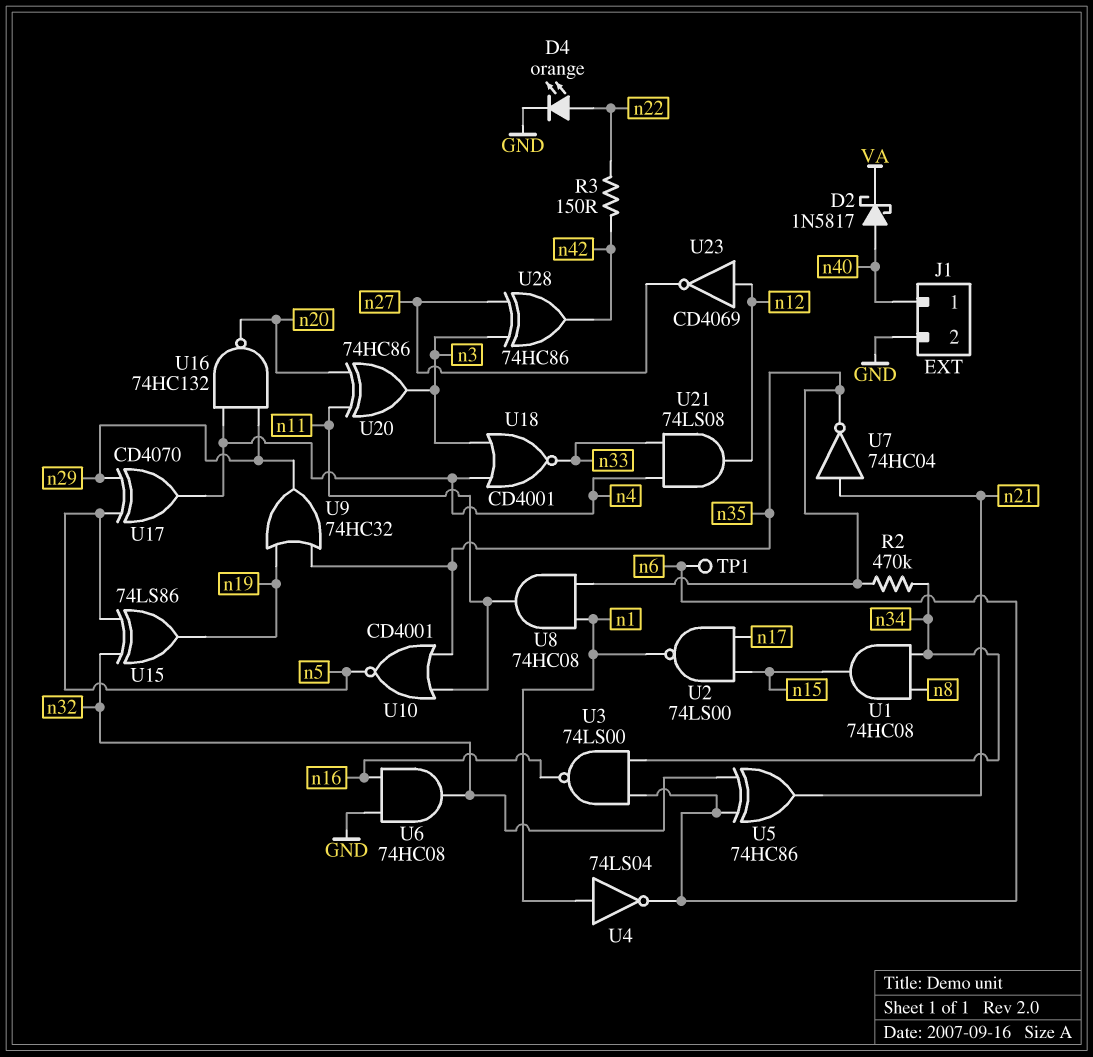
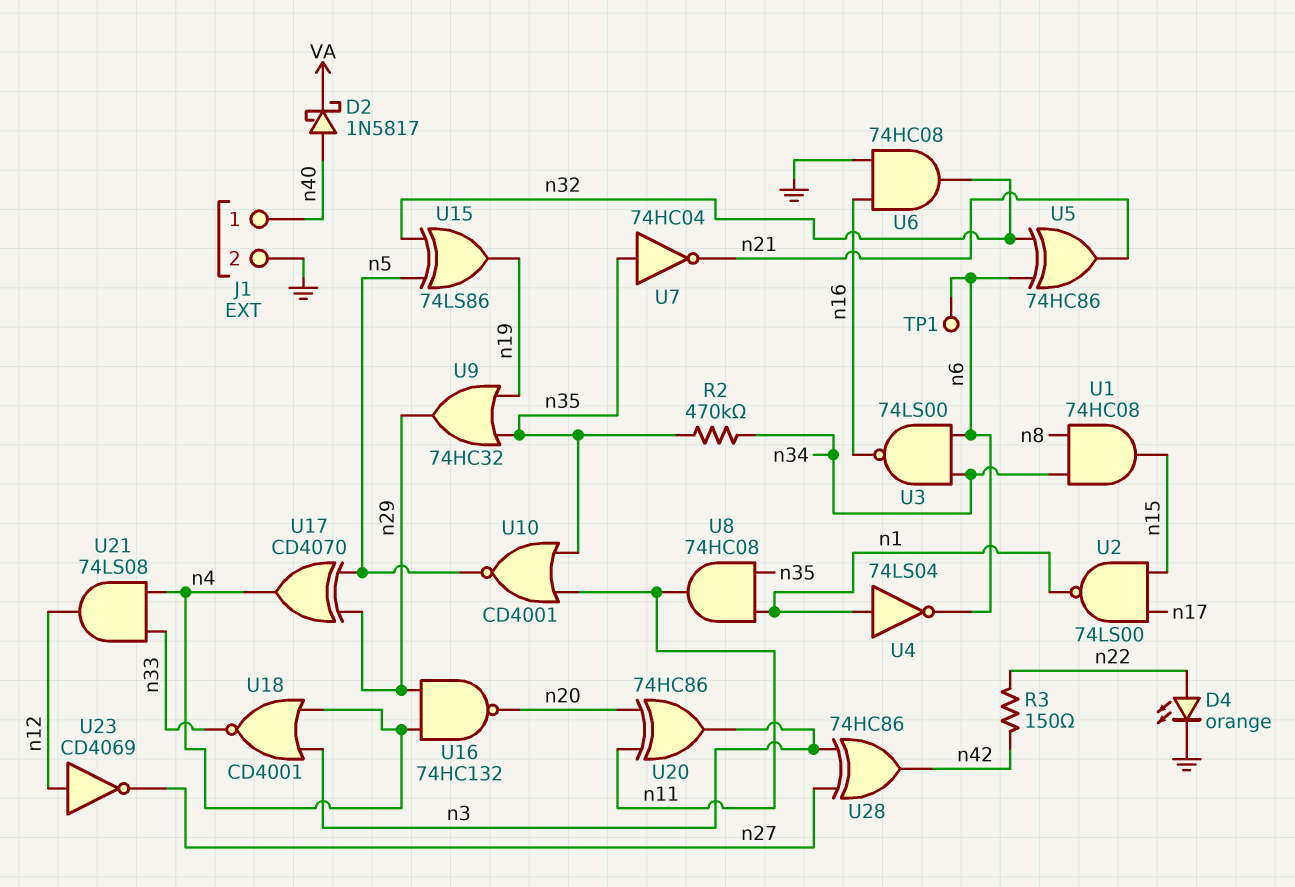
U7: NOT 74HC04 (in n21, out n35) -> NOT 74HC04 (in n35, out n21)

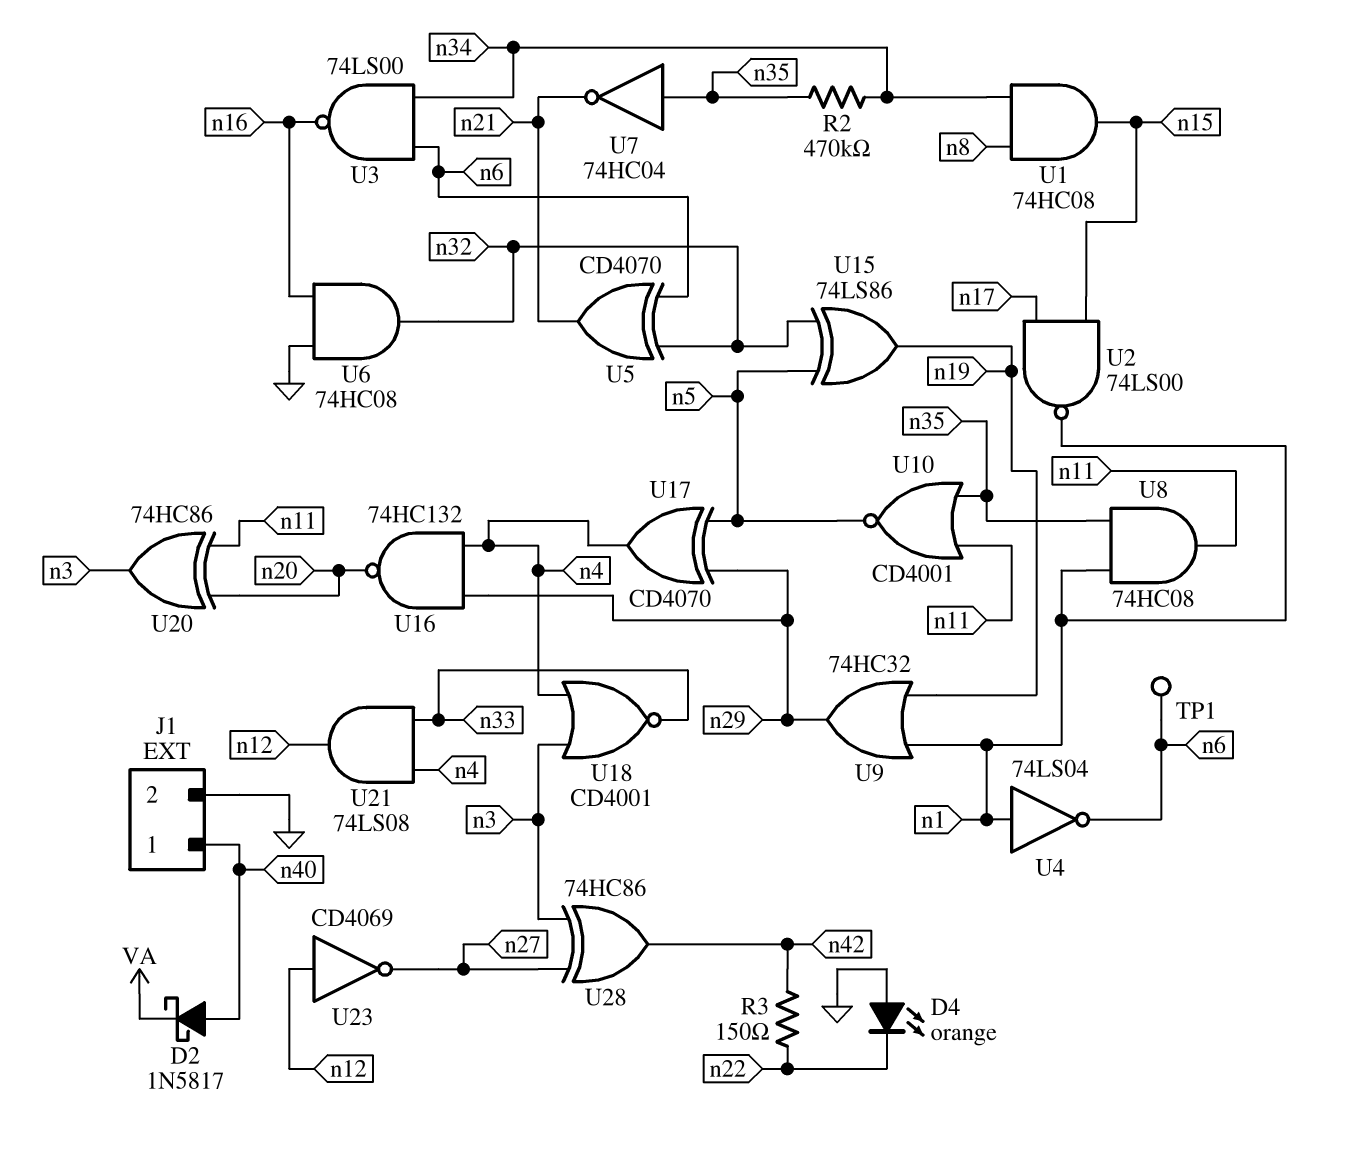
D4: LED orange (A n22, K GND) -> LED orange (A GND, K n22)
U5: XOR 74HC86 (in n6, in n32, out n21) -> XOR CD4070 (in n6, in n32, out n21)
U9: OR 74HC32 (in n19, in n35, out n29) -> OR 74HC32 (in n1, in n19, out n29)

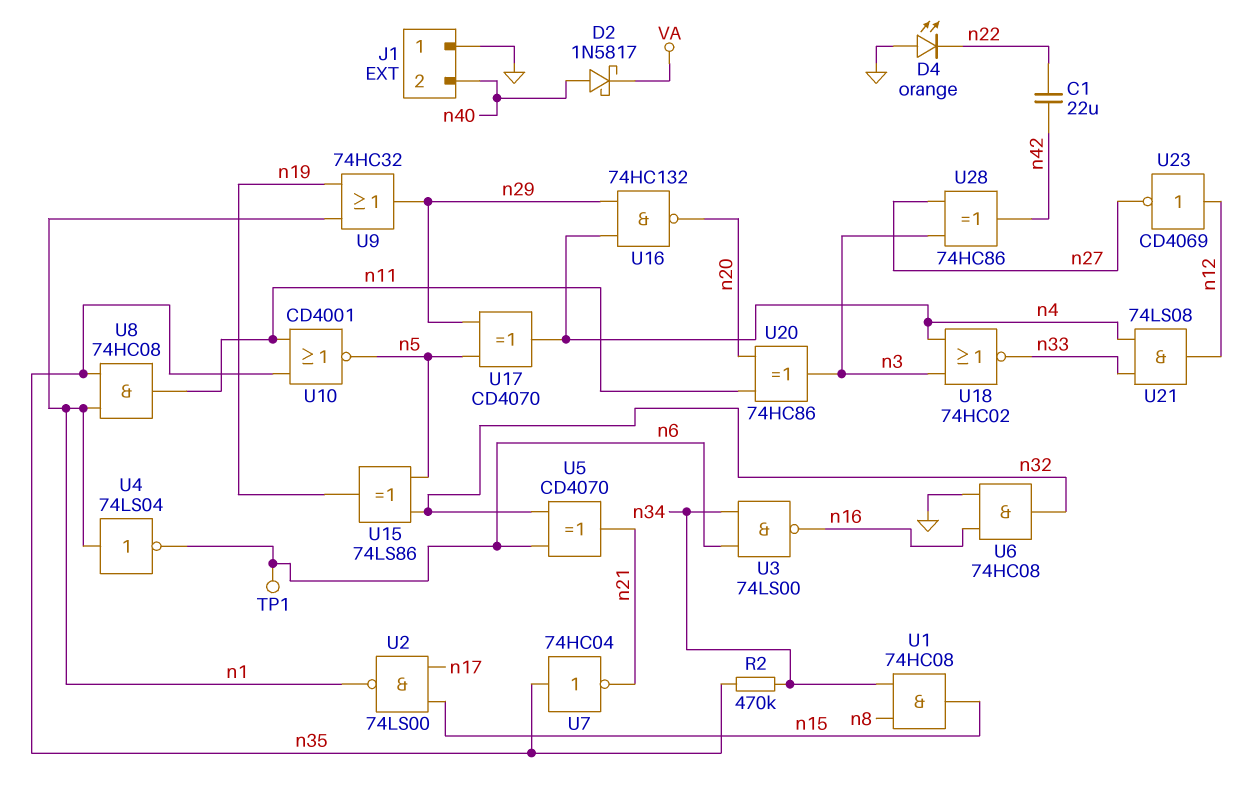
C1: none -> 22uF (n22, n42)
J1 pin 1: n40 -> GND
J1 pin 2: GND -> n40
R3: 150 (n22, n42) -> none
U18: NOR CD4001 (in n3, in n4, out n33) -> NOR 74HC02 (in n3, in n4, out n33)

